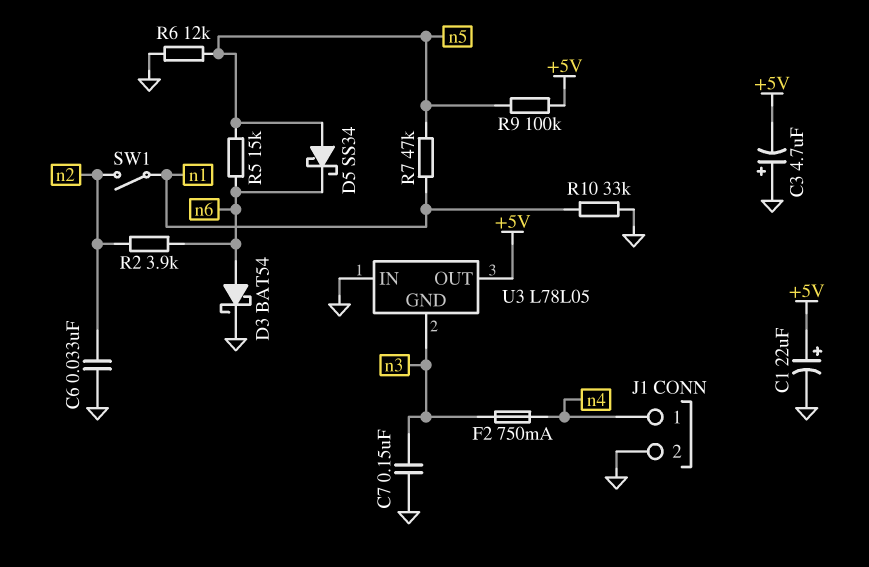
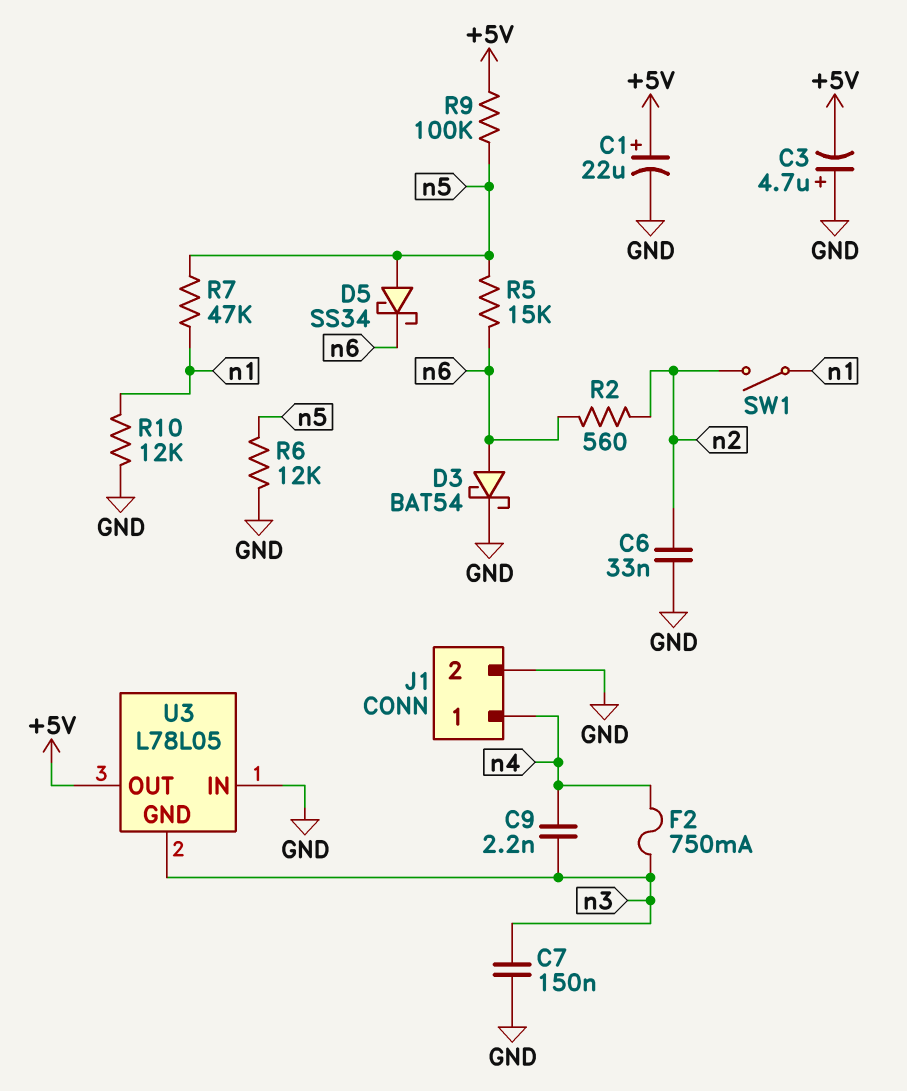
C9: none -> 2.2nF (n3, n4)
R2: 3.9k (n2, n6) -> 560 (n2, n6)
R10: 33k (GND, n1) -> 12k (GND, n1)

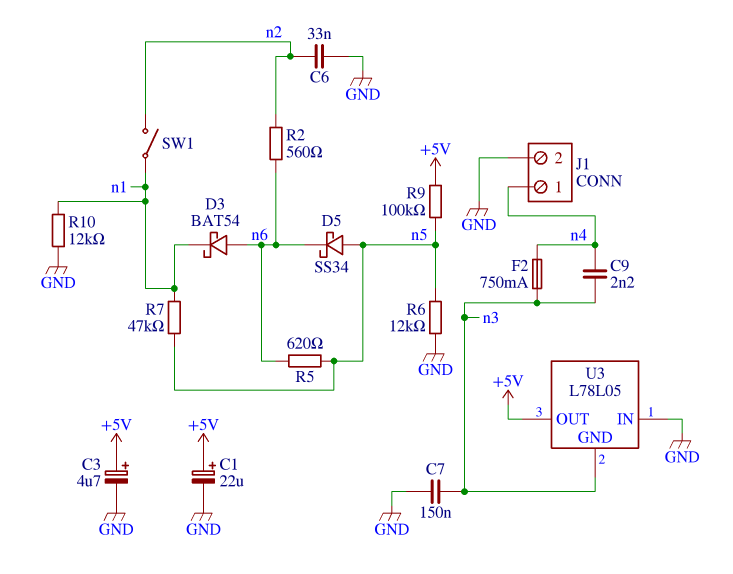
C3: 4.7uF (plus GND, minus +5V) -> 4.7uF (plus +5V, minus GND)
D3: schottky BAT54 (A n6, K GND) -> schottky BAT54 (A n6, K n1)
R5: 15k (n5, n6) -> 620 (n5, n6)

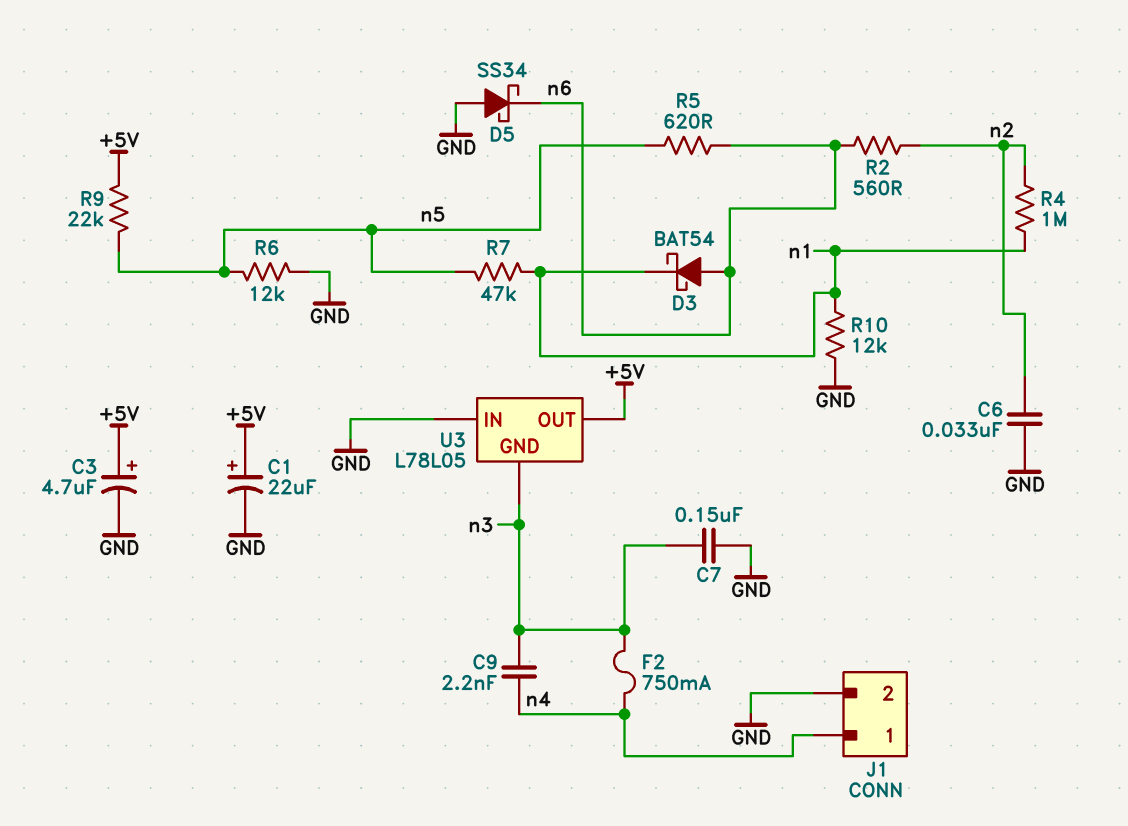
D5: schottky SS34 (A n5, K n6) -> schottky SS34 (A GND, K n6)
R4: none -> 1M (n1, n2)
R9: 100k (+5V, n5) -> 22k (+5V, n5)
SW1: switch (n1, n2) -> none

